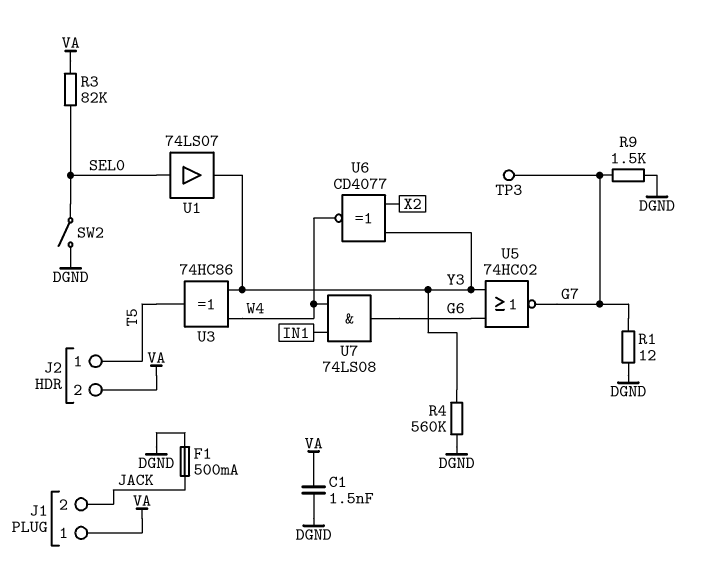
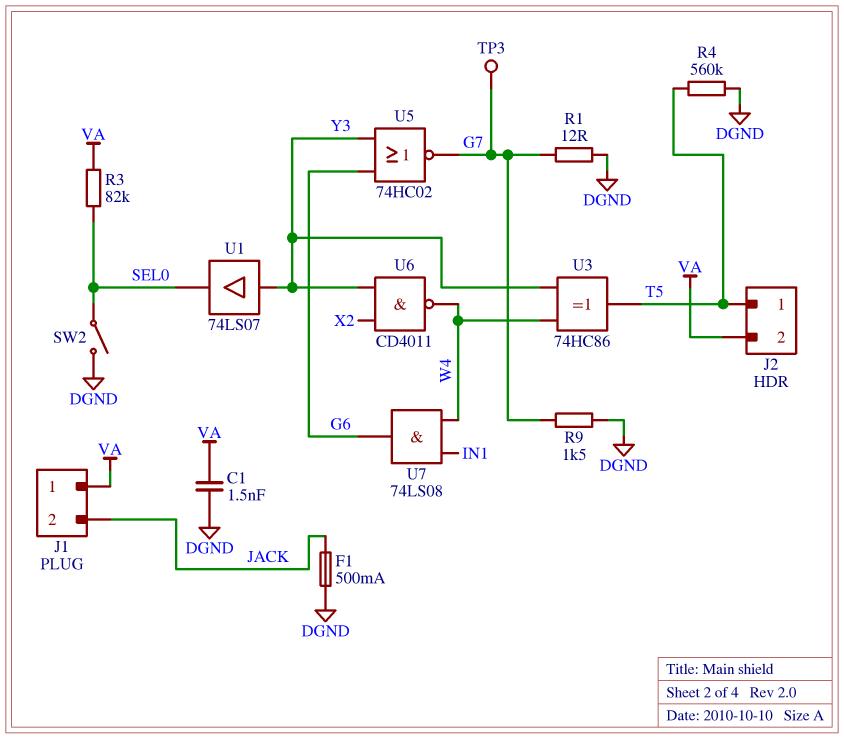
R4: 560k (DGND, Y3) -> 560k (DGND, T5)
U1: buffer 74LS07 (in SEL0, out Y3) -> buffer 74LS07 (in Y3, out SEL0)
U6: XNOR CD4077 (in X2, in Y3, out W4) -> NAND CD4011 (in X2, in Y3, out W4)

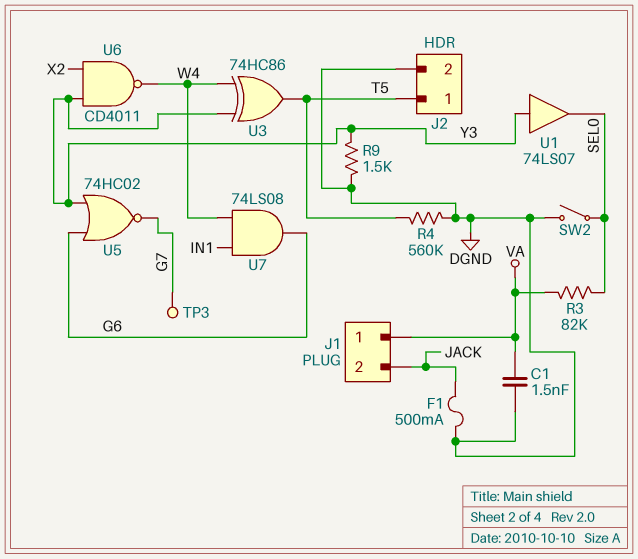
J2 pin 2: VA -> DGND
R1: 12 (DGND, G7) -> none
R9: 1.5k (DGND, G7) -> 1.5k (DGND, Y3)

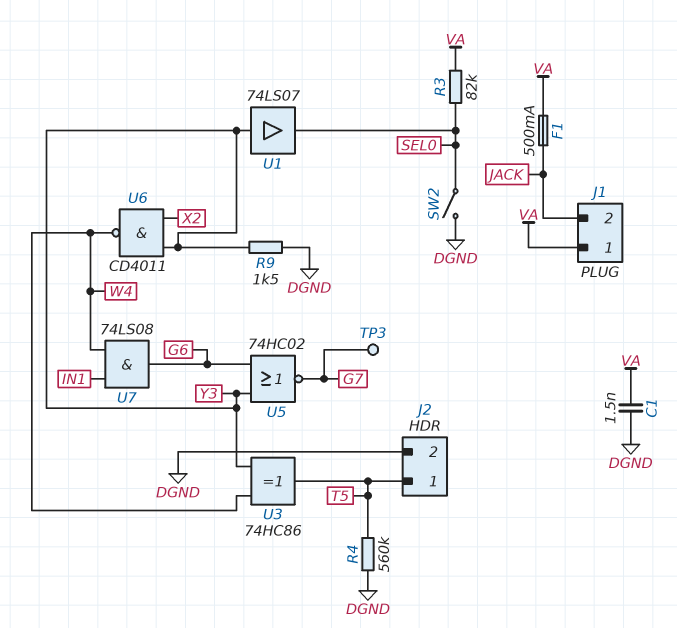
F1: 500mA (DGND, JACK) -> 500mA (JACK, VA)

